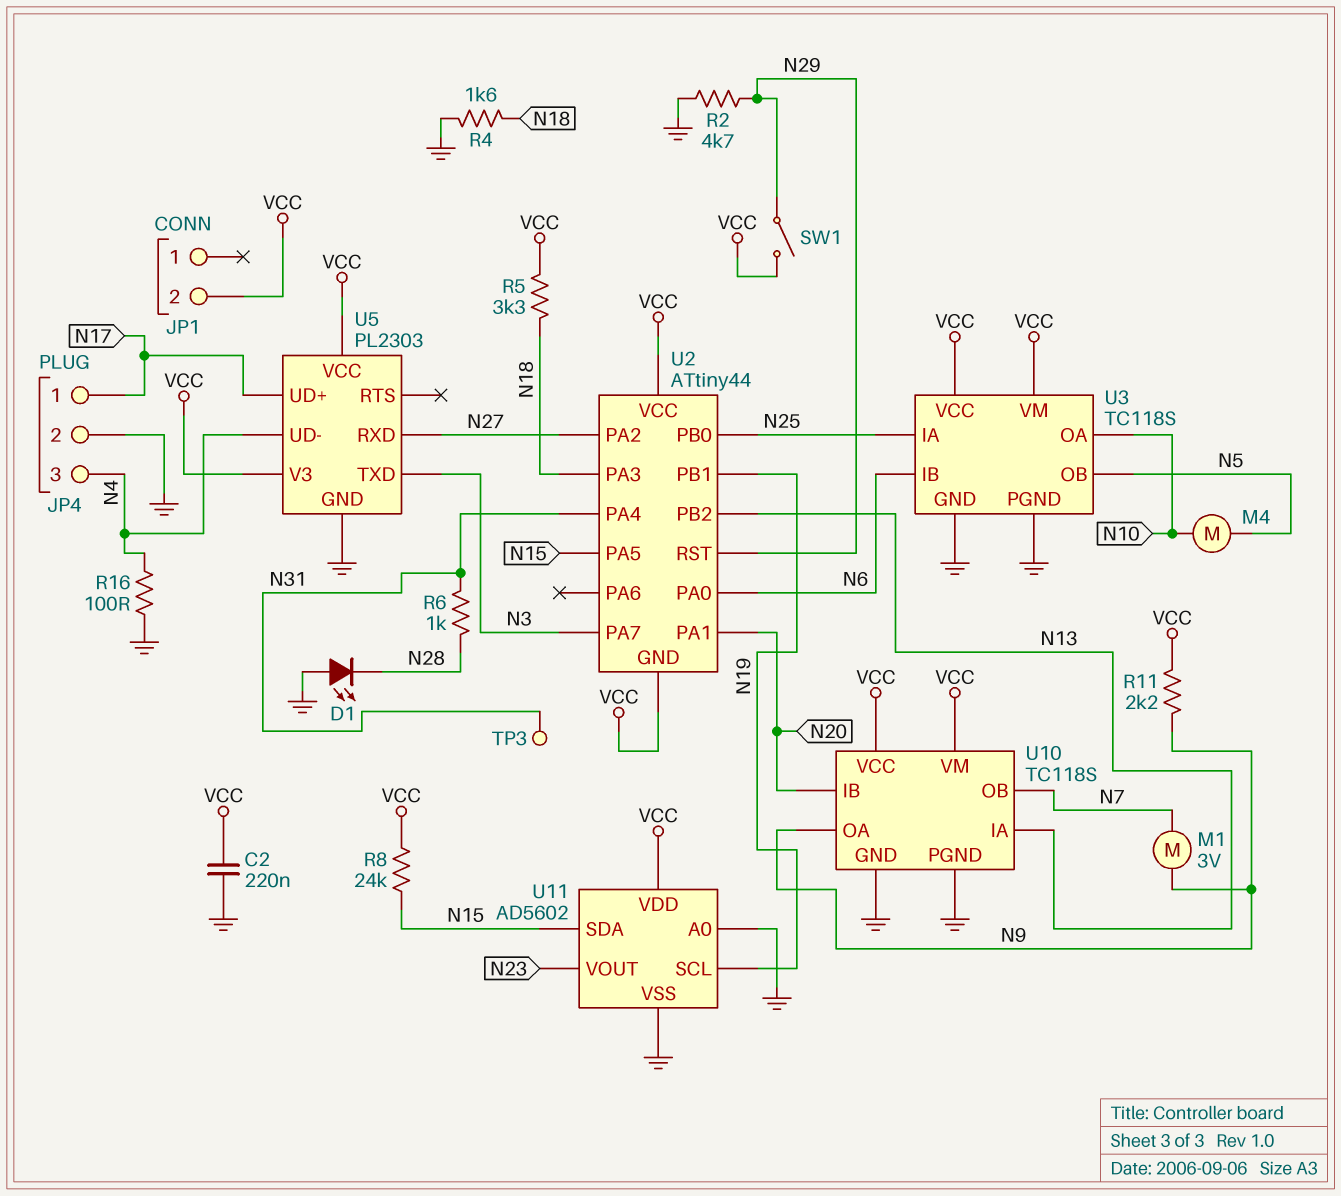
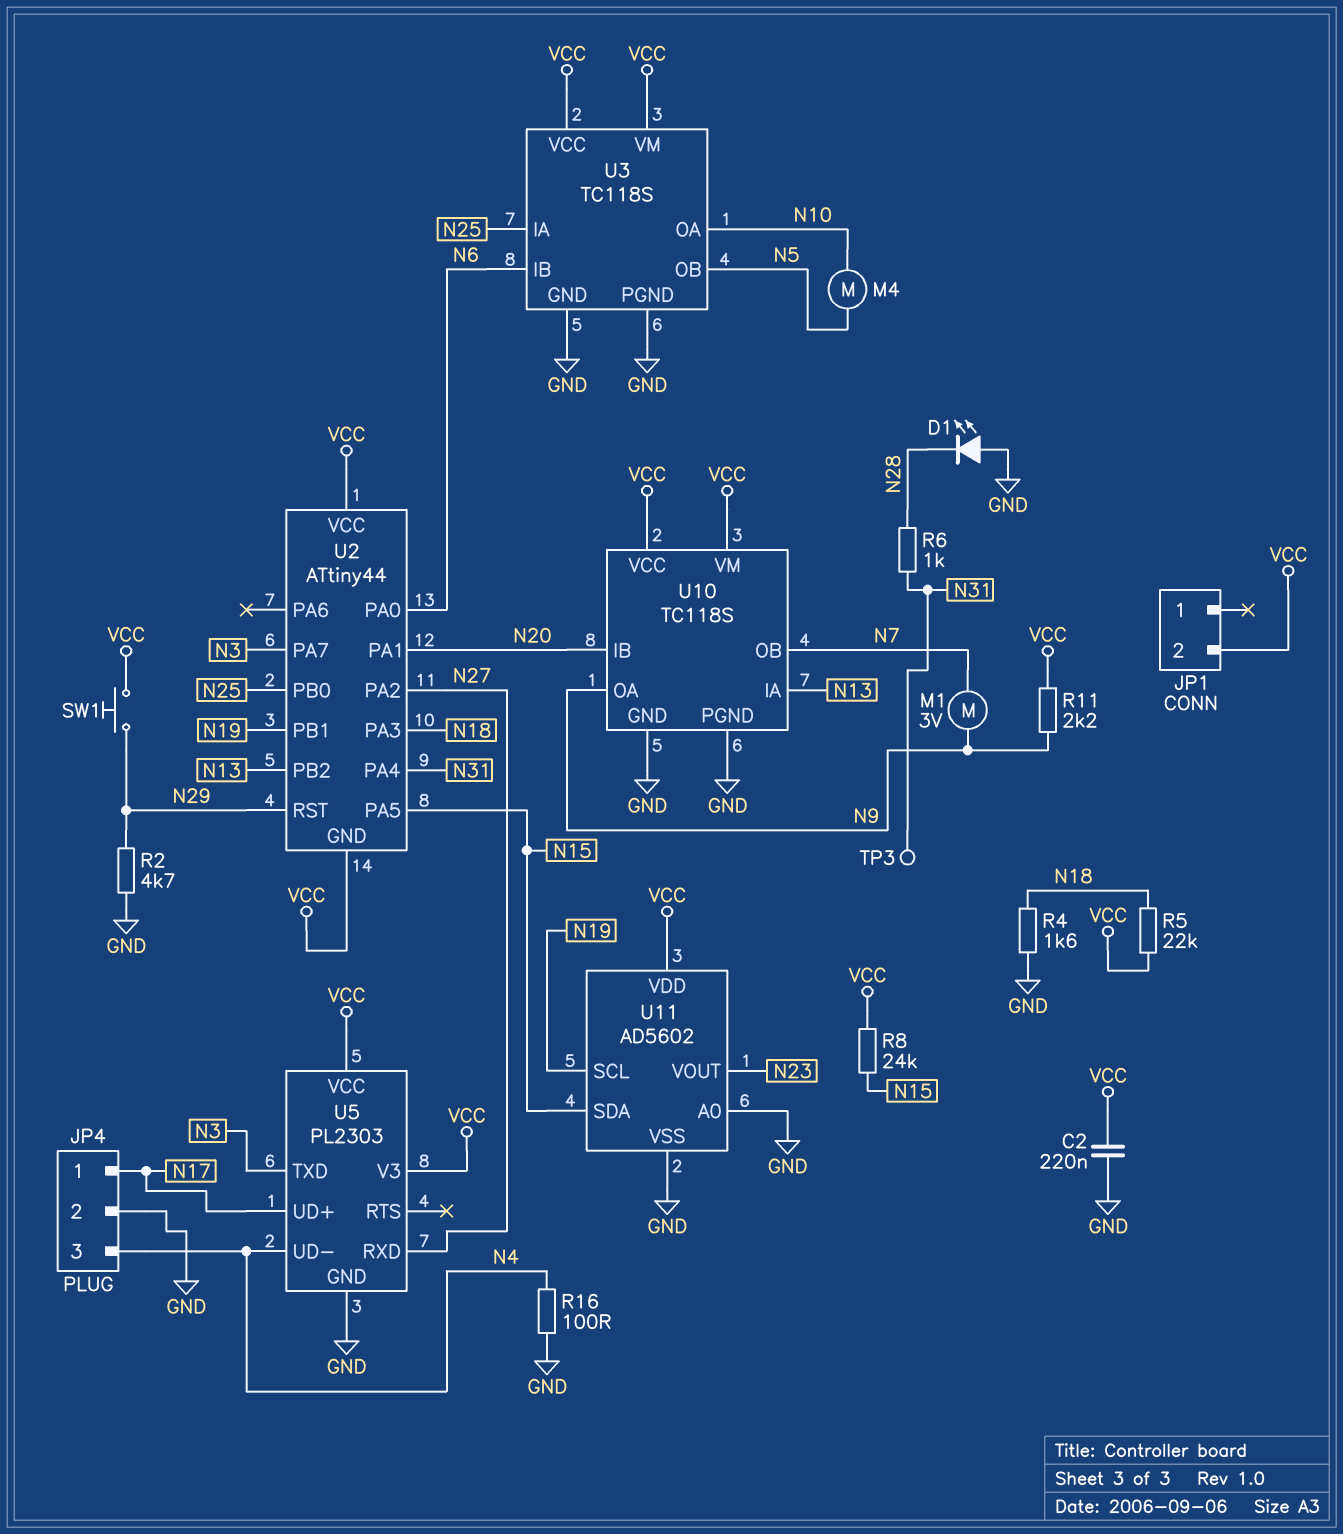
R5: 3.3k (N18, VCC) -> 22k (N18, VCC)
SW1: switch (N29, VCC) -> button (N29, VCC)

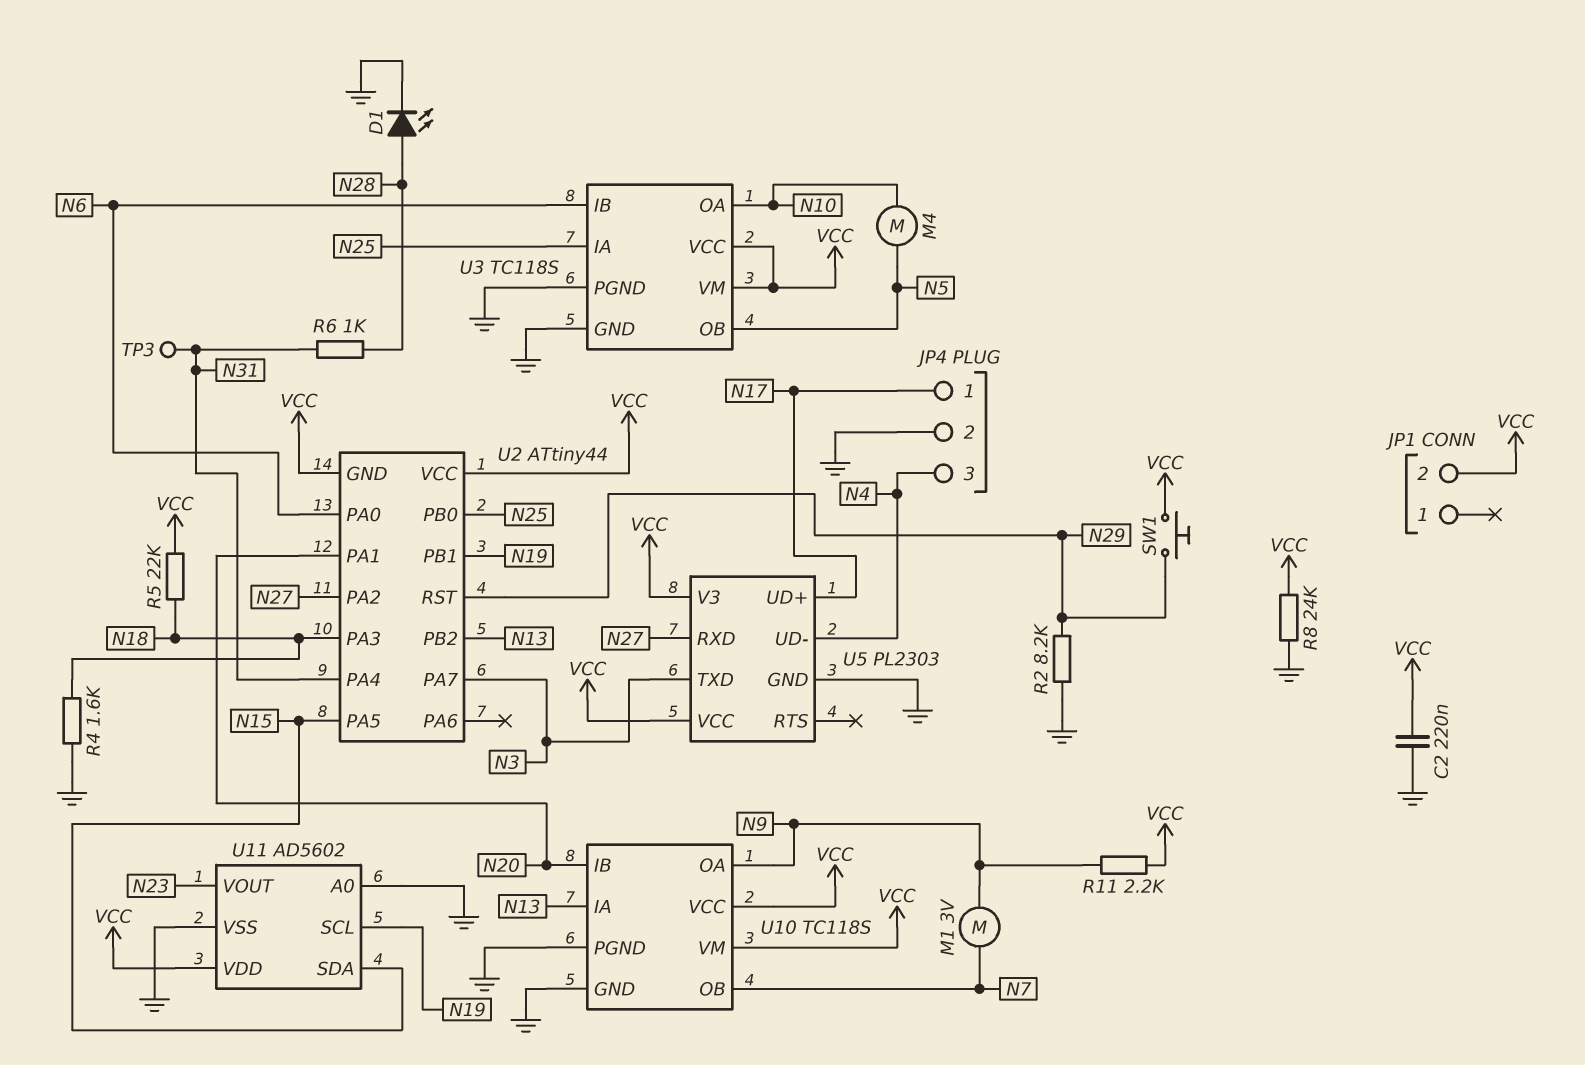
D1: LED (A GND, K N28) -> LED (A N28, K GND)
R2: 4.7k (GND, N29) -> 8.2k (GND, N29)
R8: 24k (N15, VCC) -> 24k (GND, VCC)
R16: 100 (GND, N4) -> none

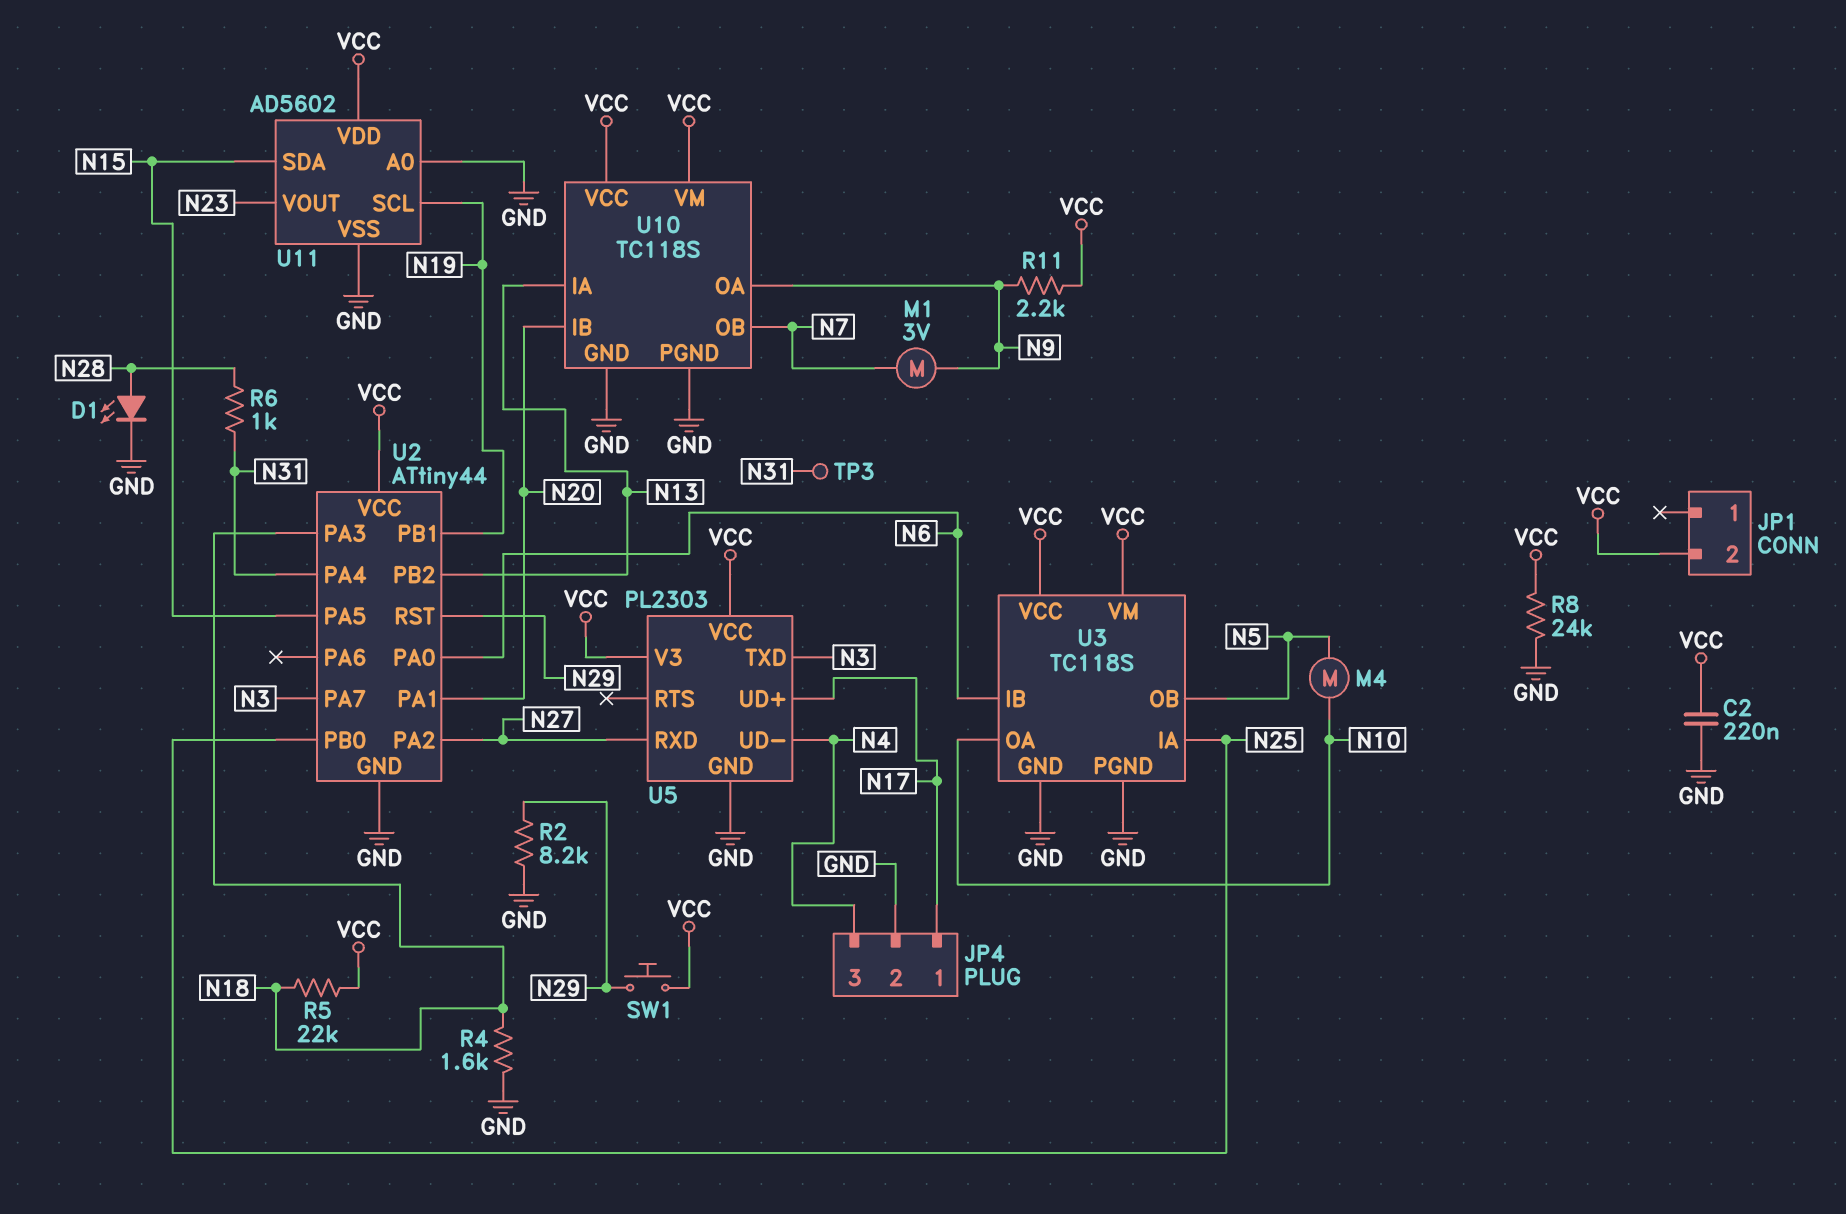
U2 pin GND: VCC -> GND

